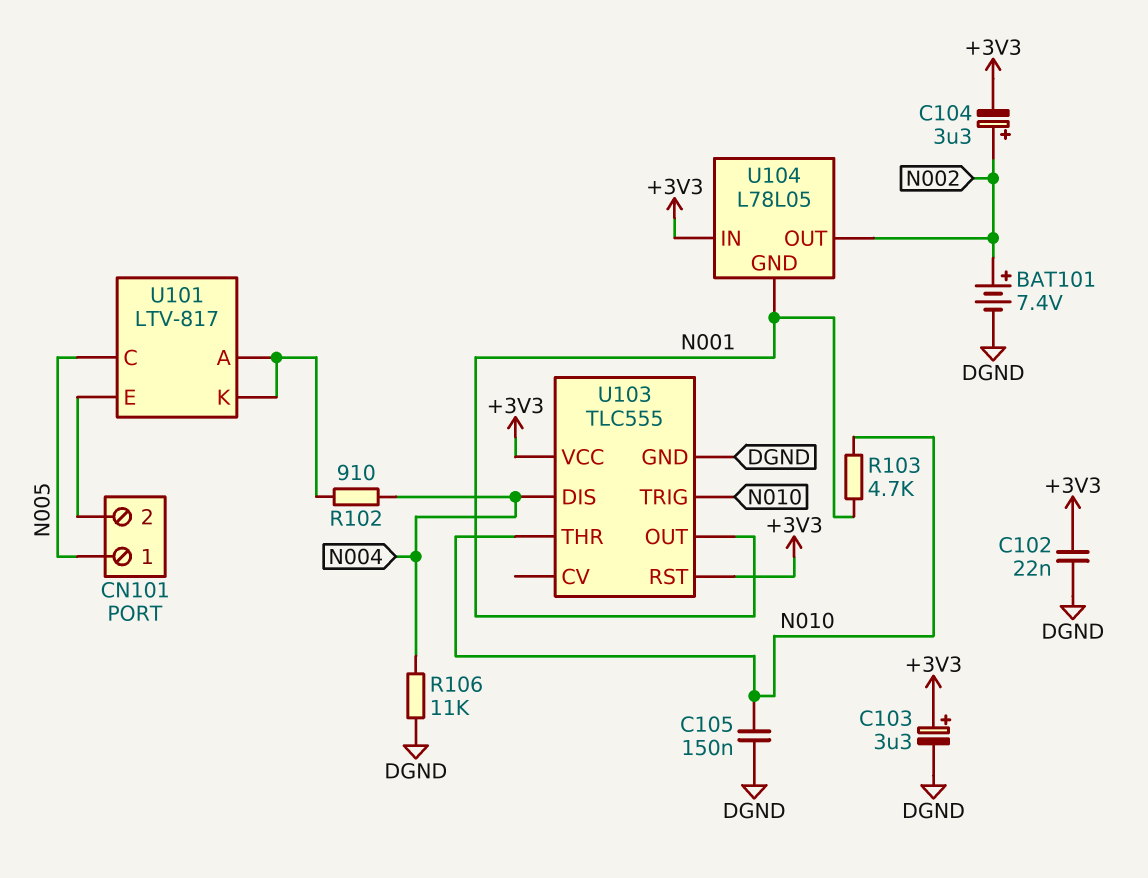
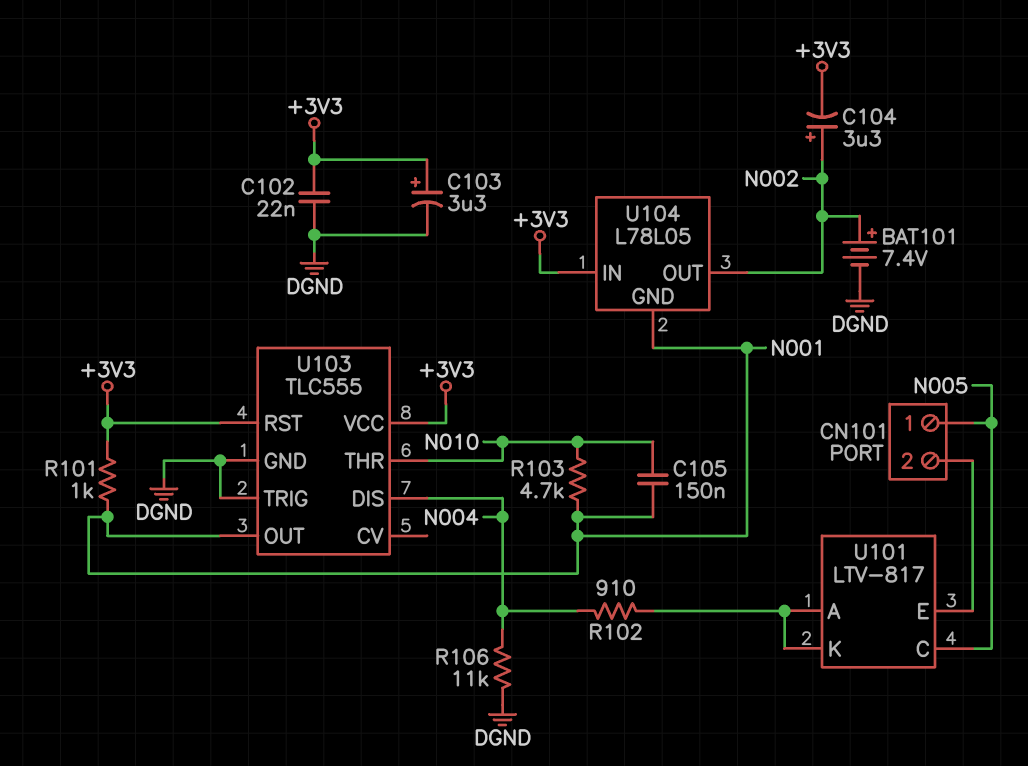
C105: 150nF (DGND, N010) -> 150nF (N001, N010)
R101: none -> 1k (+3V3, N001)
U103 pin TRIG: N010 -> DGND

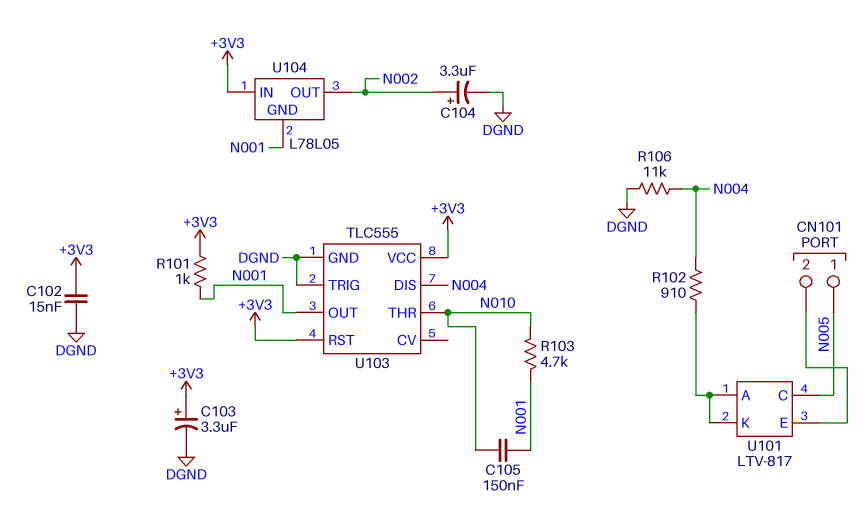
BAT101: 7.4V (plus N002, minus DGND) -> none
C102: 22nF (+3V3, DGND) -> 15nF (+3V3, DGND)
C104: 3.3uF (plus N002, minus +3V3) -> 3.3uF (plus N002, minus DGND)

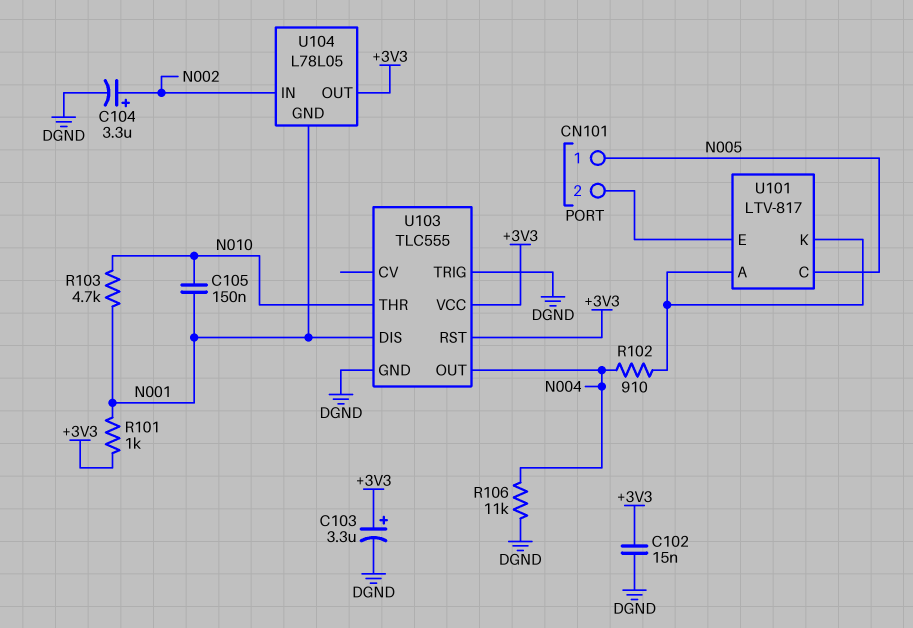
U103 pin DIS: N004 -> N001
U103 pin OUT: N001 -> N004
U104 pin IN: +3V3 -> N002
U104 pin OUT: N002 -> +3V3

